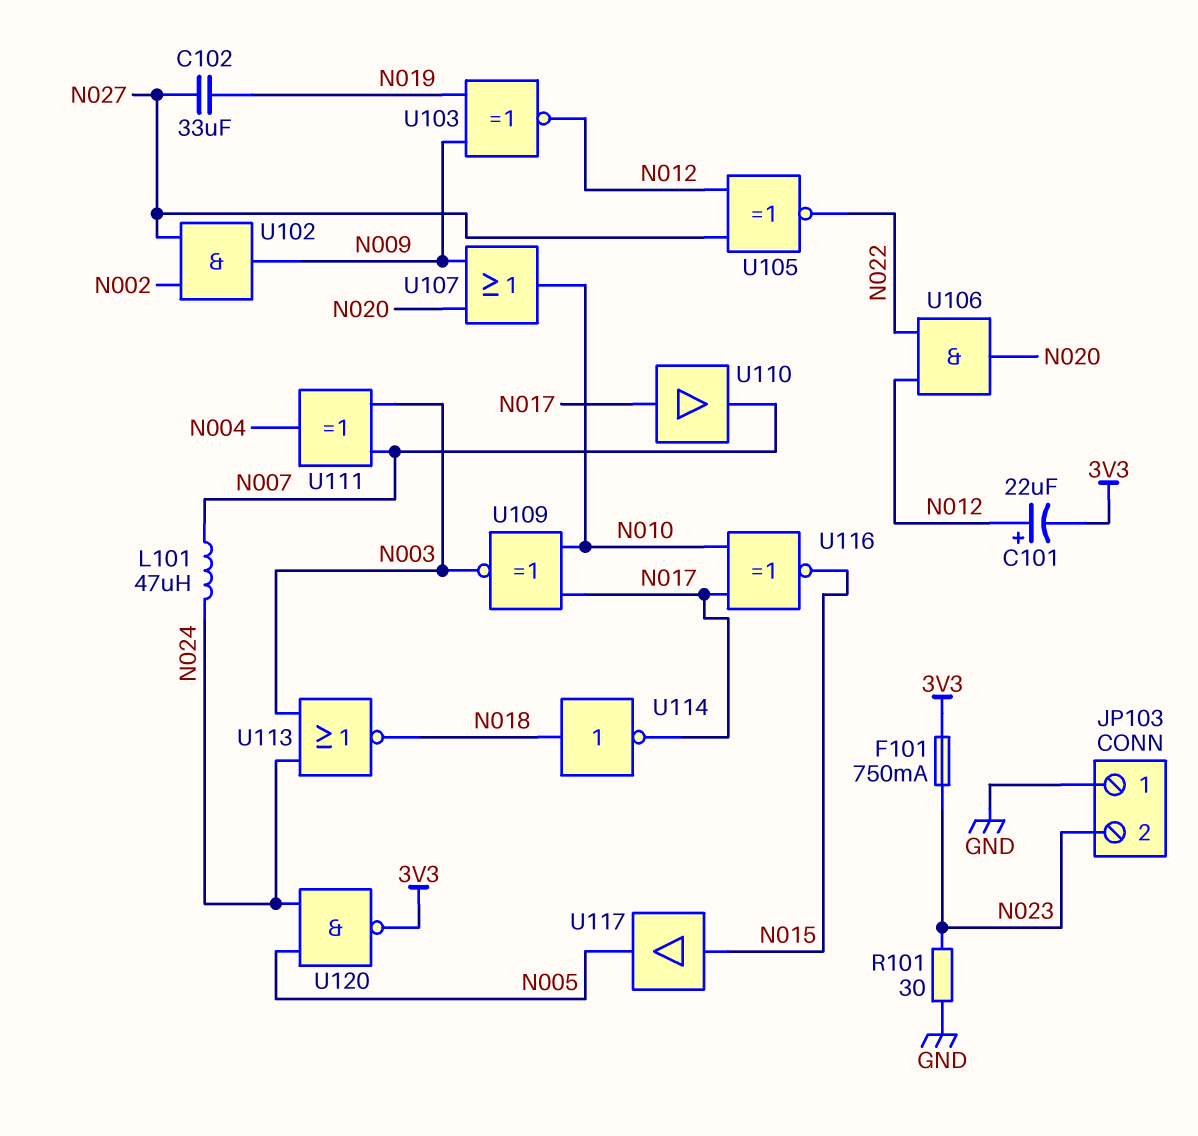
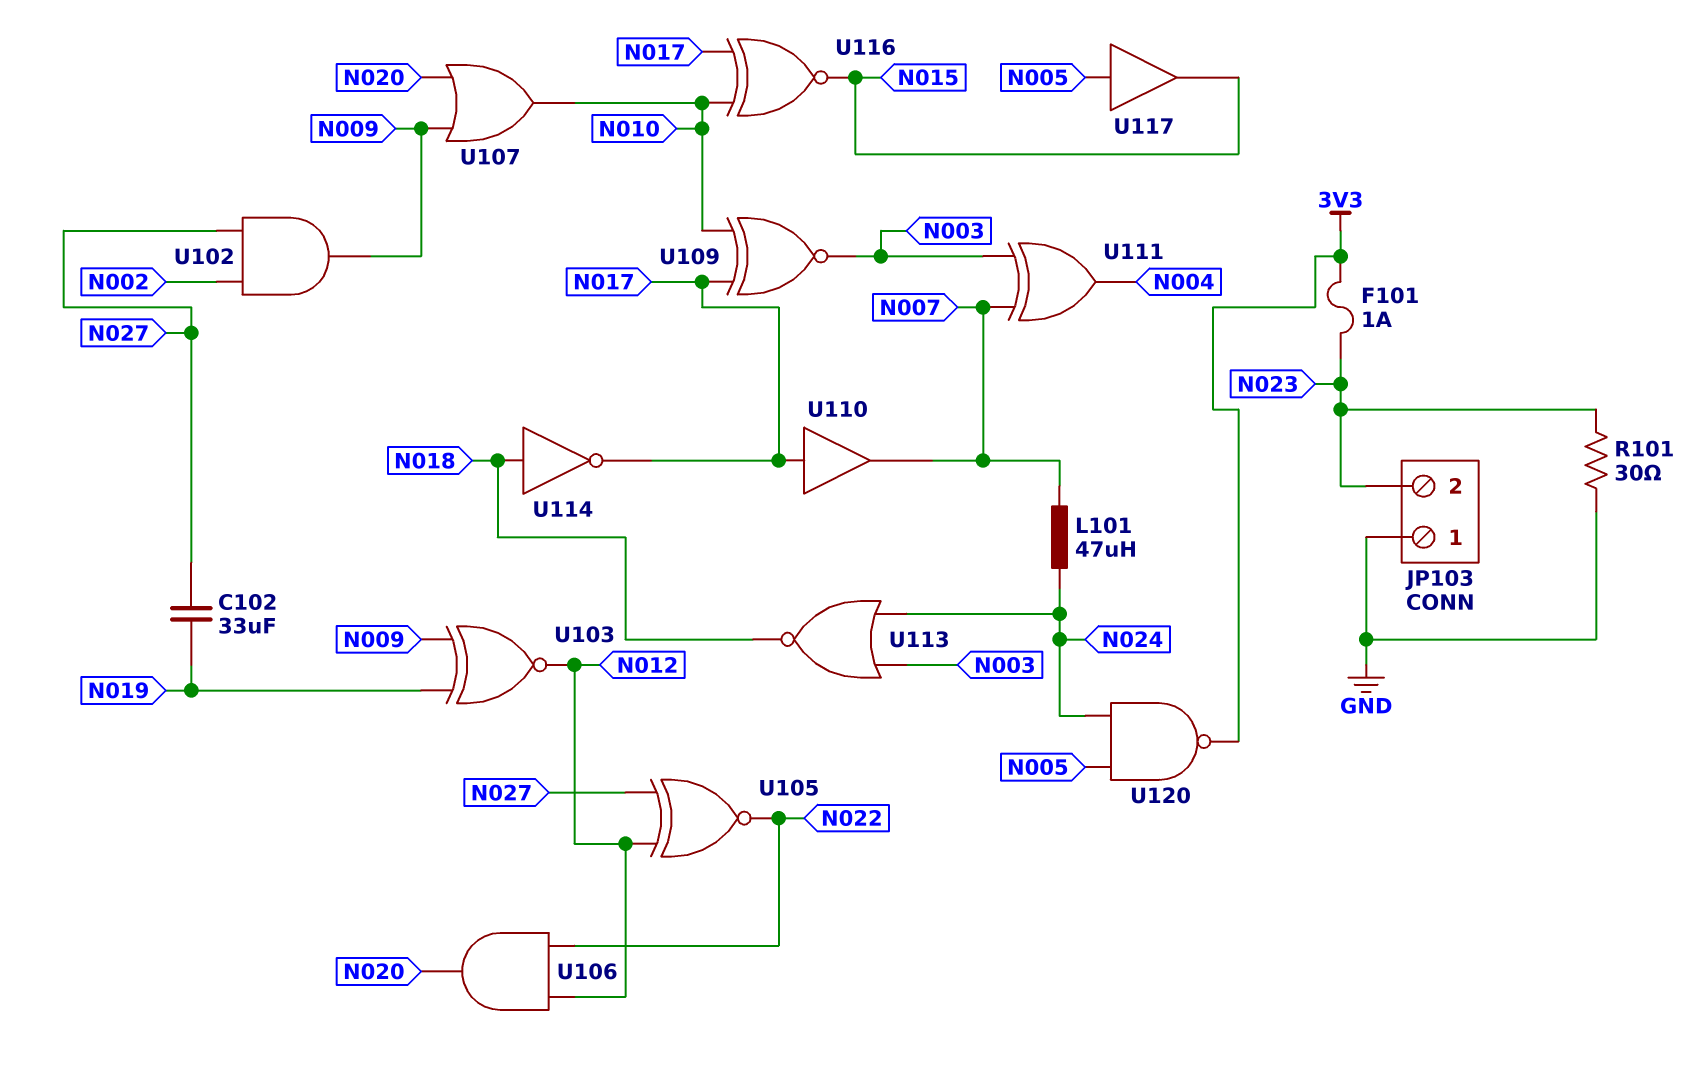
C101: 22uF (plus N012, minus 3V3) -> none
F101: 750mA (3V3, N023) -> 1A (3V3, N023)
U117: buffer (in N015, out N005) -> buffer (in N005, out N015)

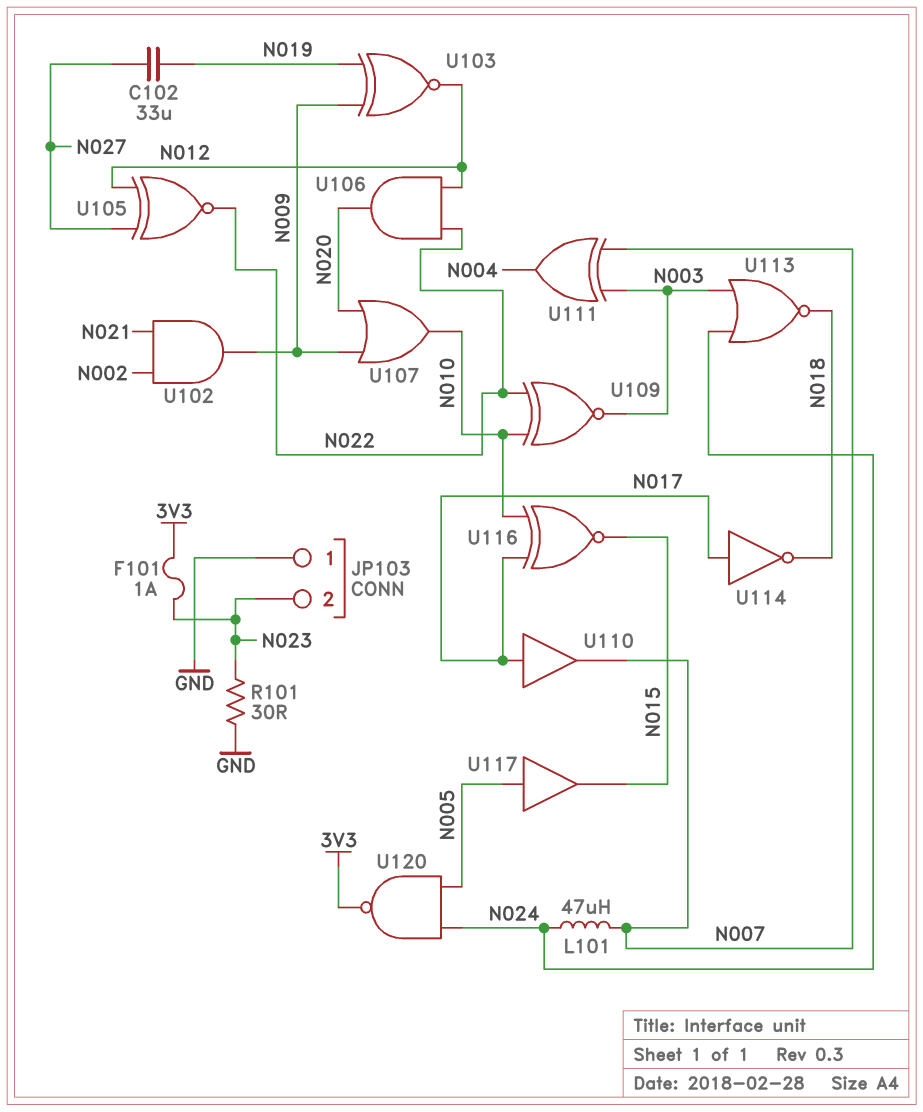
U102: AND (in N002, in N027, out N009) -> AND (in N002, in N021, out N009)
U109: XNOR (in N010, in N017, out N003) -> XNOR (in N010, in N022, out N003)
U114: NOT (in N018, out N017) -> NOT (in N017, out N018)

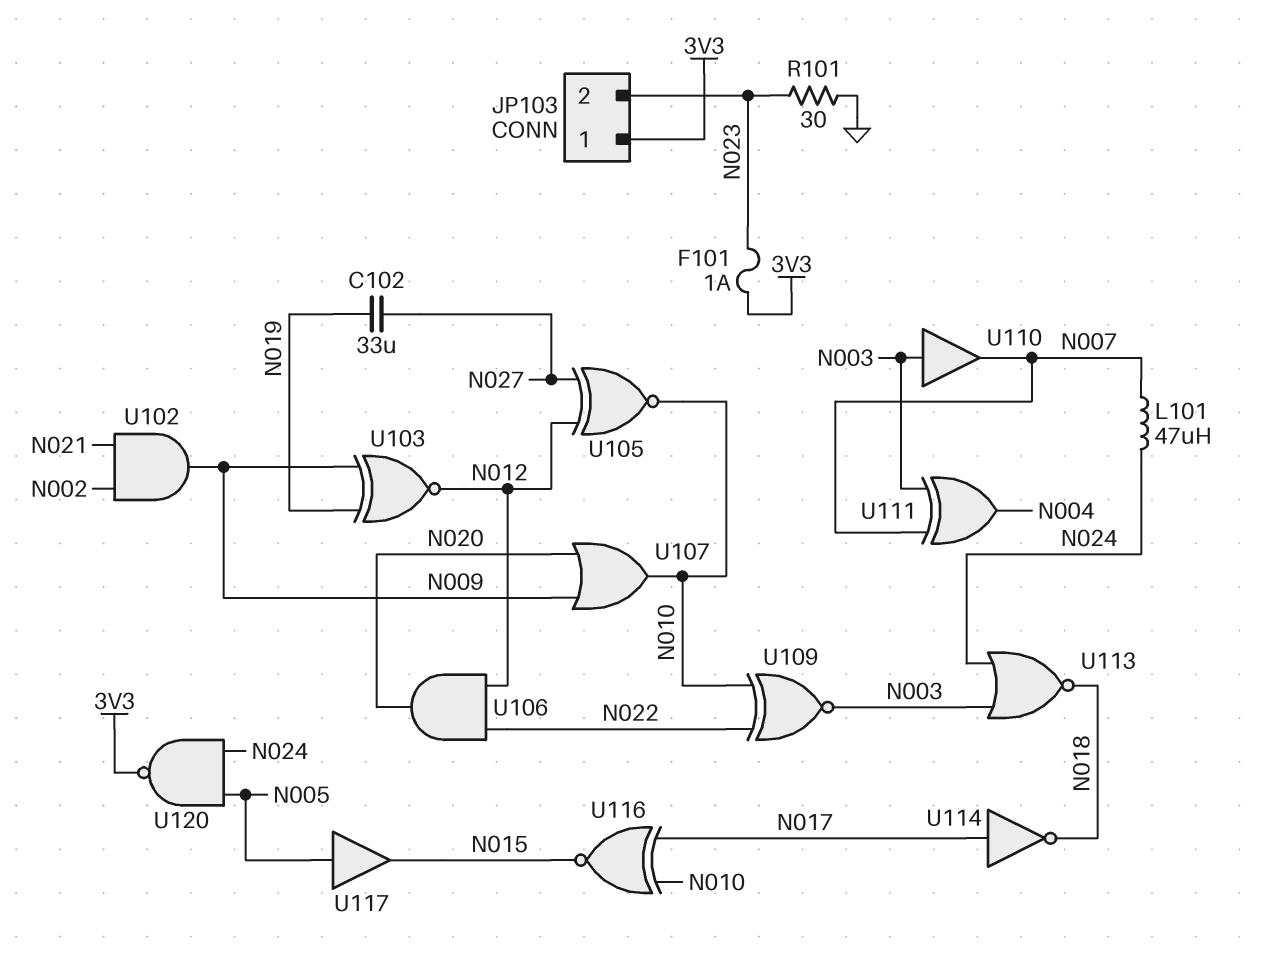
JP103 pin 1: GND -> 3V3
U105: XNOR (in N012, in N027, out N022) -> XNOR (in N012, in N027, out N010)
U110: buffer (in N017, out N007) -> buffer (in N003, out N007)

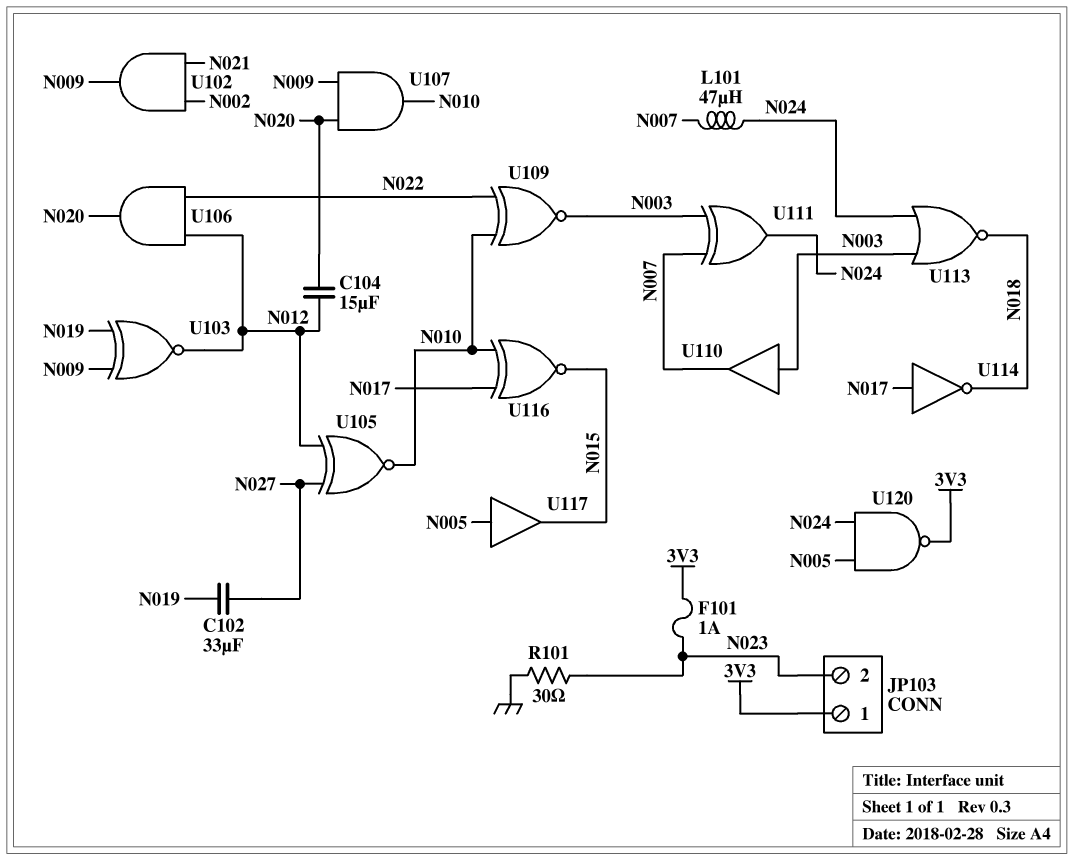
C104: none -> 15uF (N012, N020)
U107: OR (in N009, in N020, out N010) -> AND (in N009, in N020, out N010)
U111: XOR (in N003, in N007, out N004) -> XOR (in N003, in N007, out N024)

